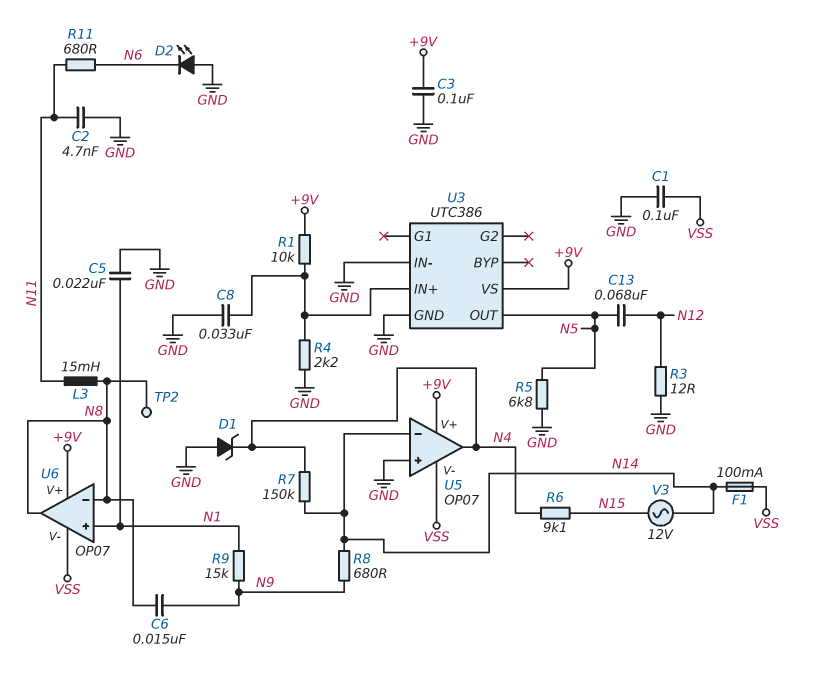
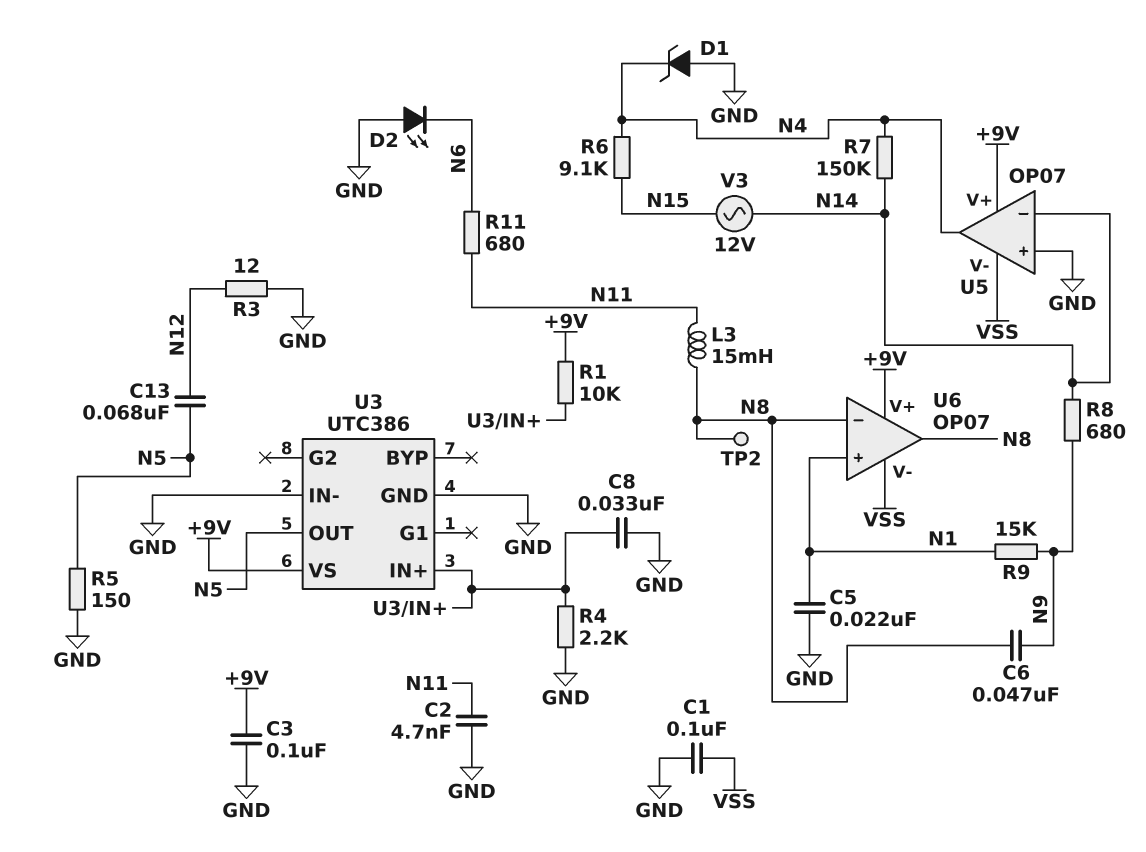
C6: 15nF (N8, N9) -> 47nF (N8, N9)
F1: 100mA (N14, VSS) -> none
R5: 6.8k (GND, N5) -> 150 (GND, N5)

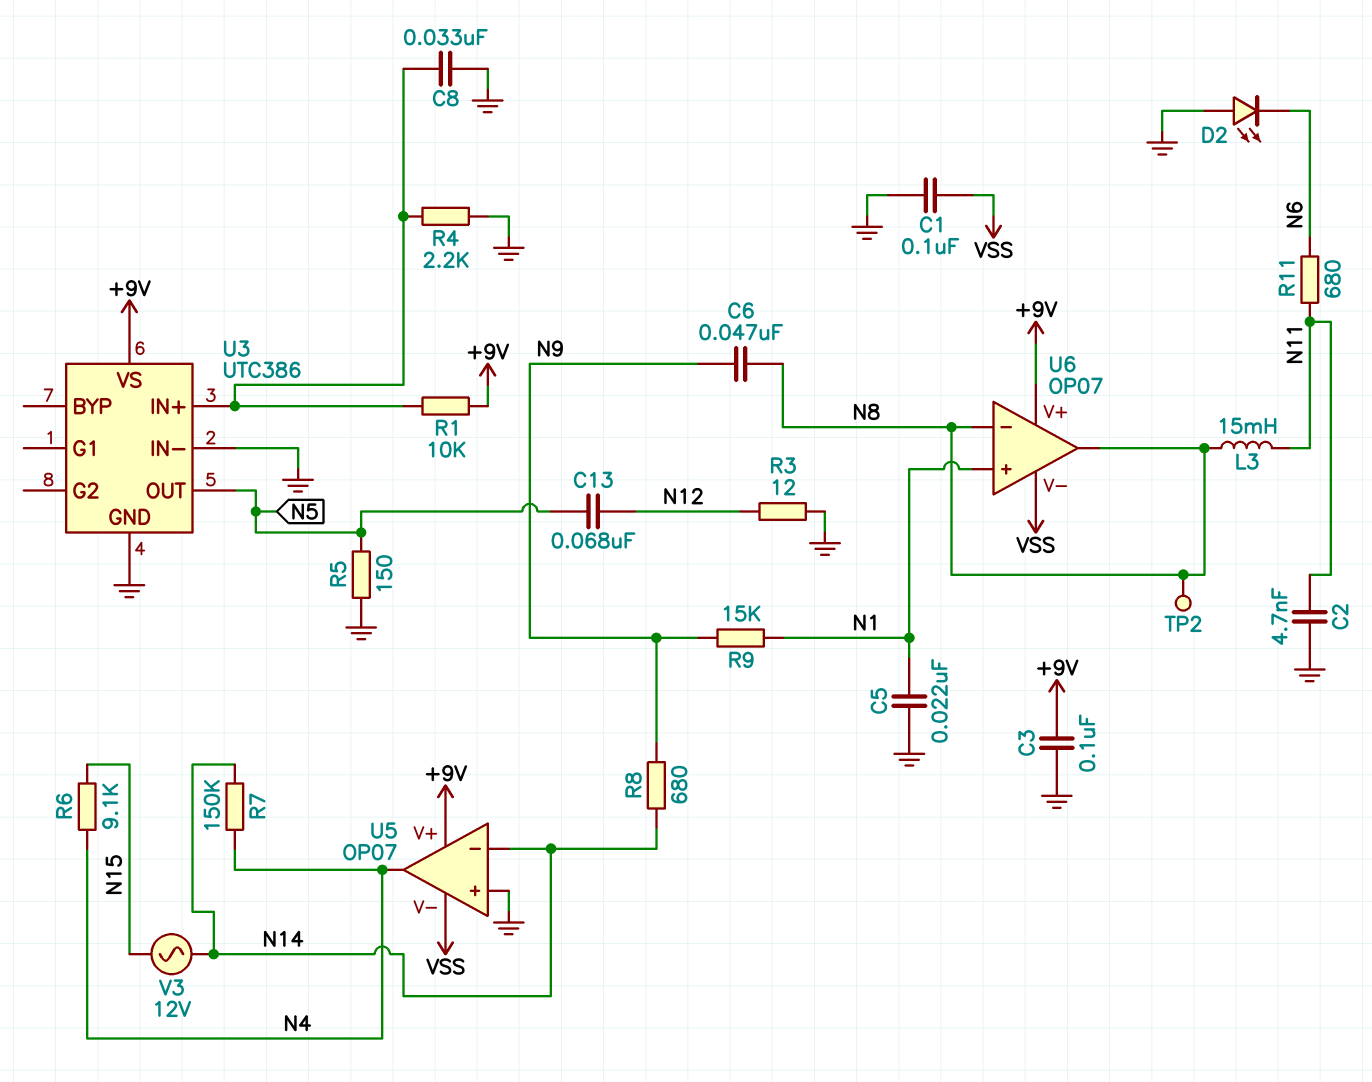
D1: zener (A GND, K N4) -> none

